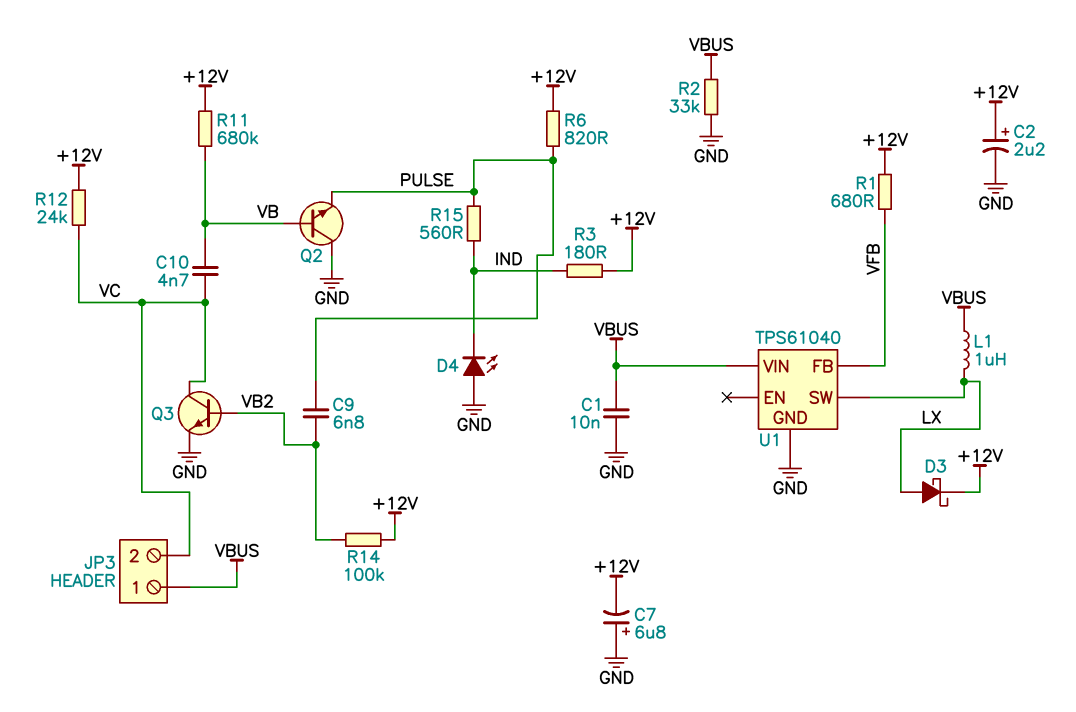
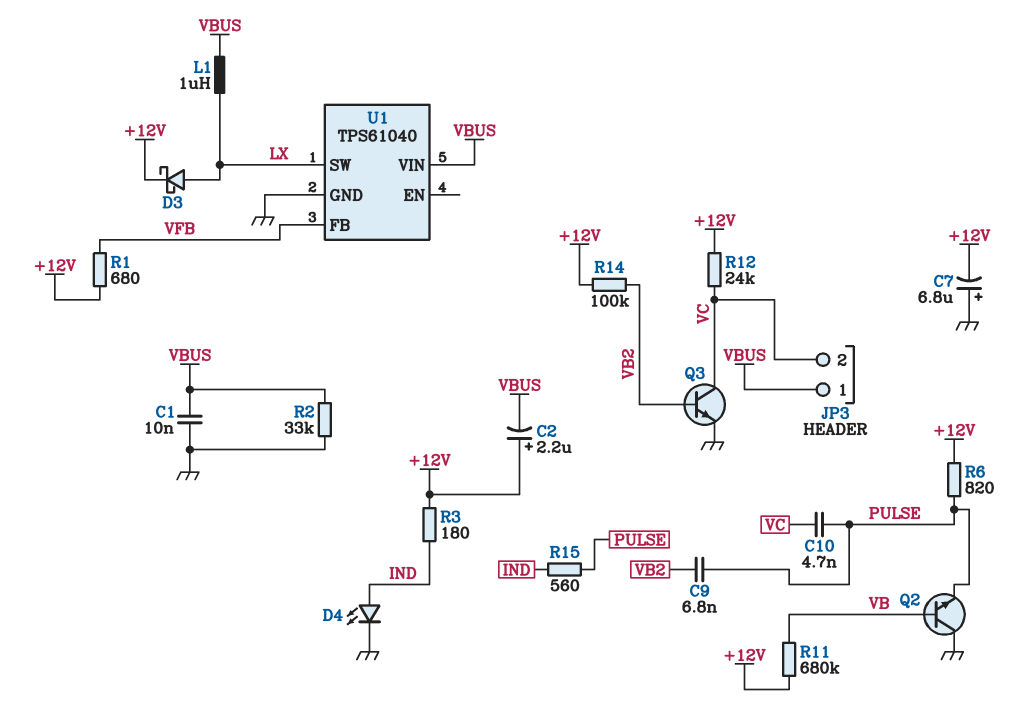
C2: 2.2uF (plus +12V, minus GND) -> 2.2uF (plus +12V, minus VBUS)
C10: 4.7nF (VB, VC) -> 4.7nF (PULSE, VC)
D4: LED (A GND, K IND) -> LED (A IND, K GND)

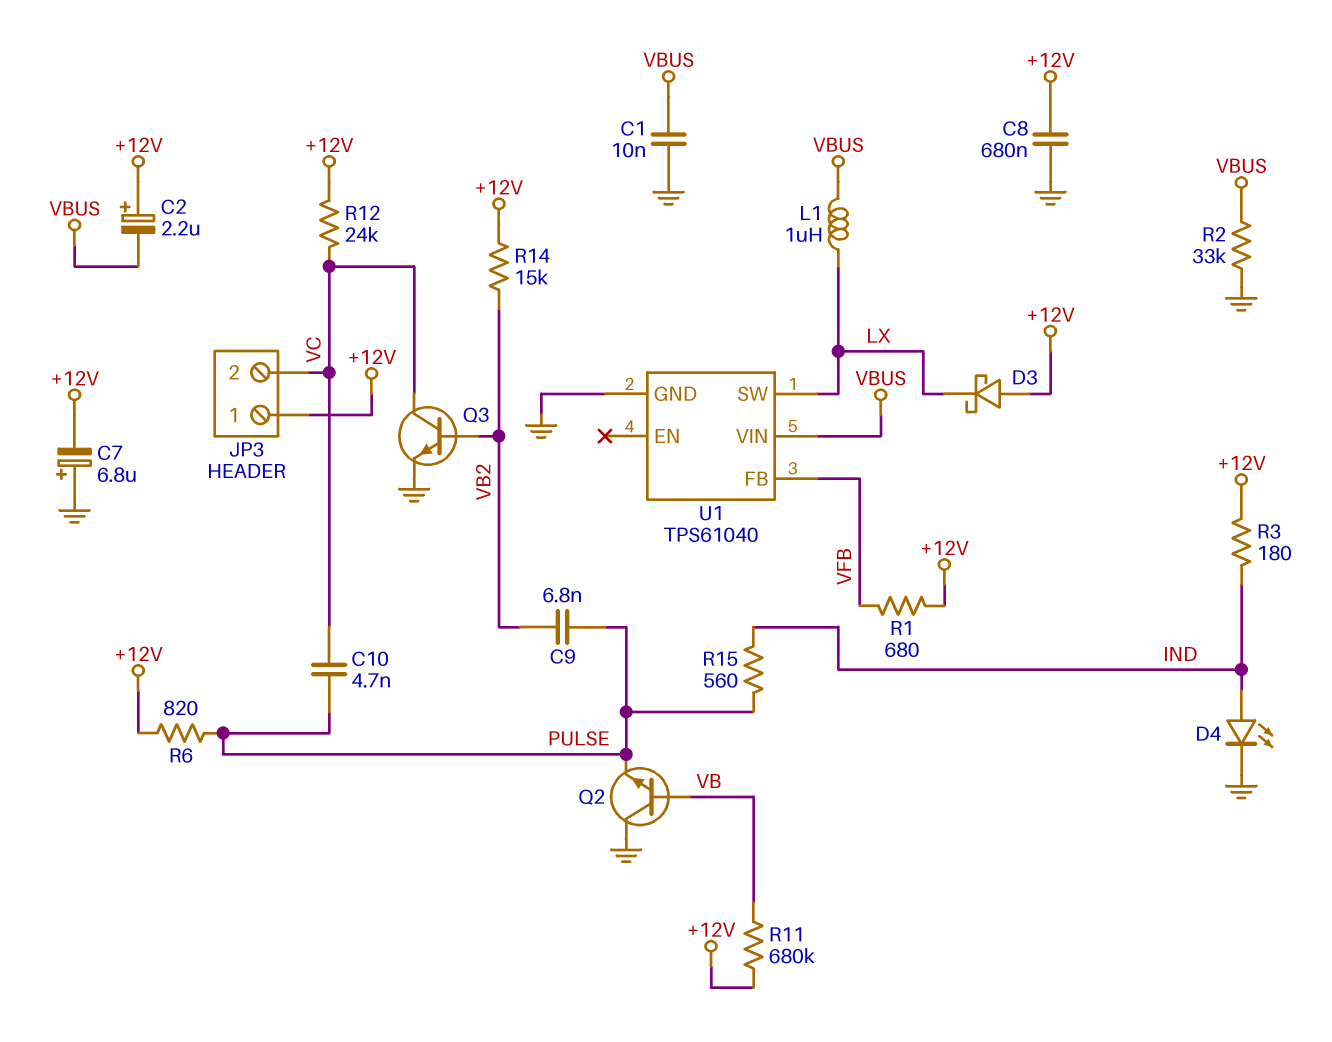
C8: none -> 680nF (+12V, GND)
D3: schottky (A LX, K +12V) -> schottky (A +12V, K LX)
JP3 pin 1: VBUS -> +12V
R14: 100k (+12V, VB2) -> 15k (+12V, VB2)

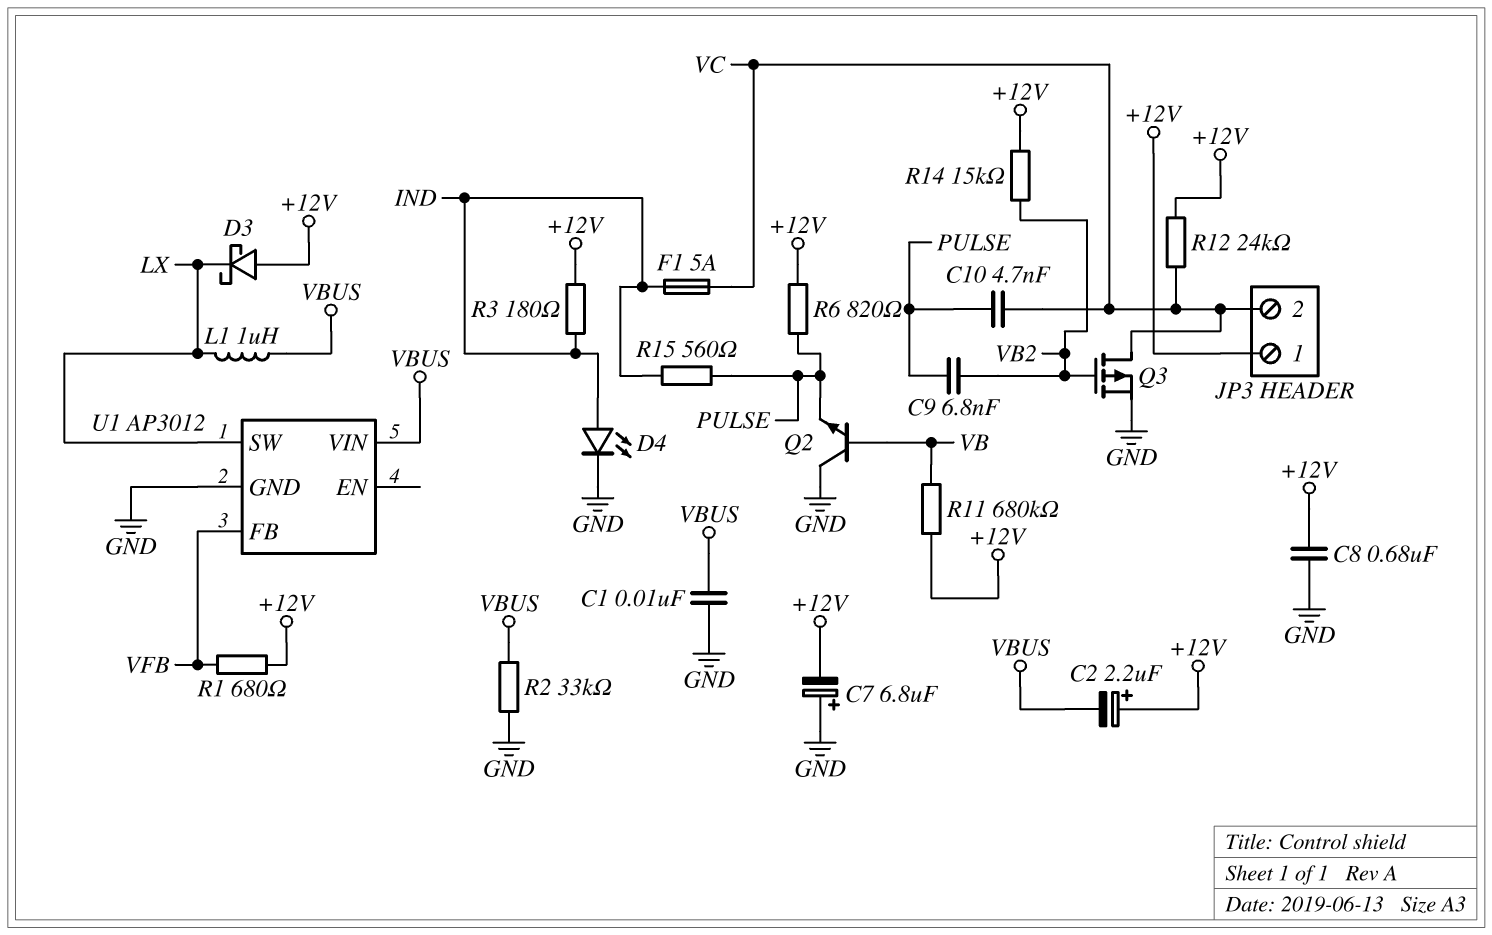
F1: none -> 5A (IND, VC)
Q3: NPN (B VB2, C VC, E GND) -> PMOS (G VB2, D VC, S GND)
U1: TPS61040 -> AP3012

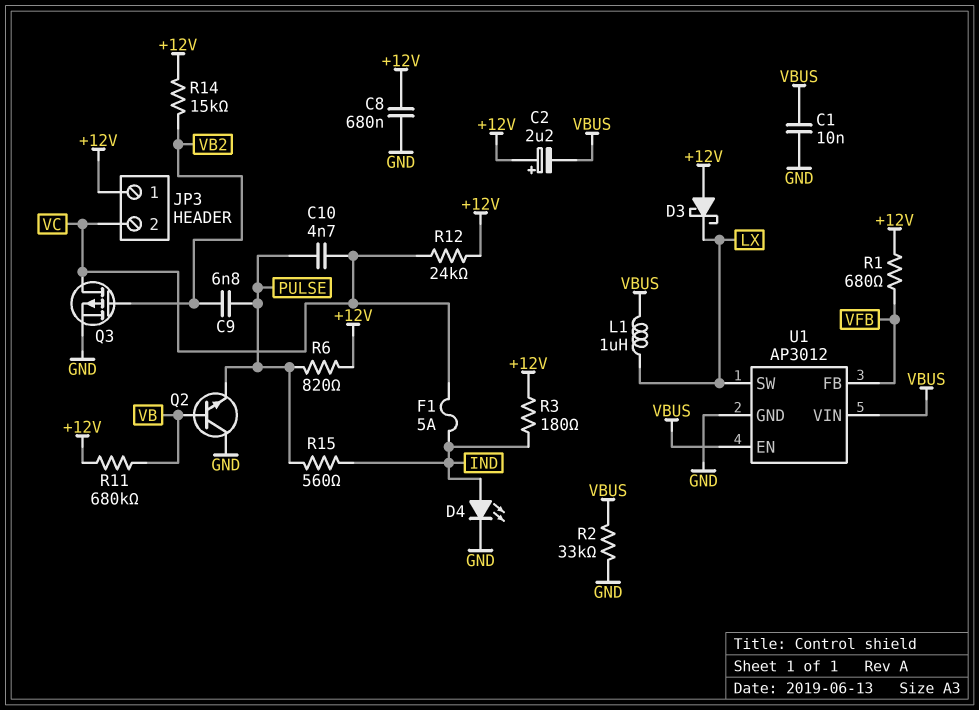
C7: 6.8uF (plus GND, minus +12V) -> none
U1 pin EN: none -> VBUS

